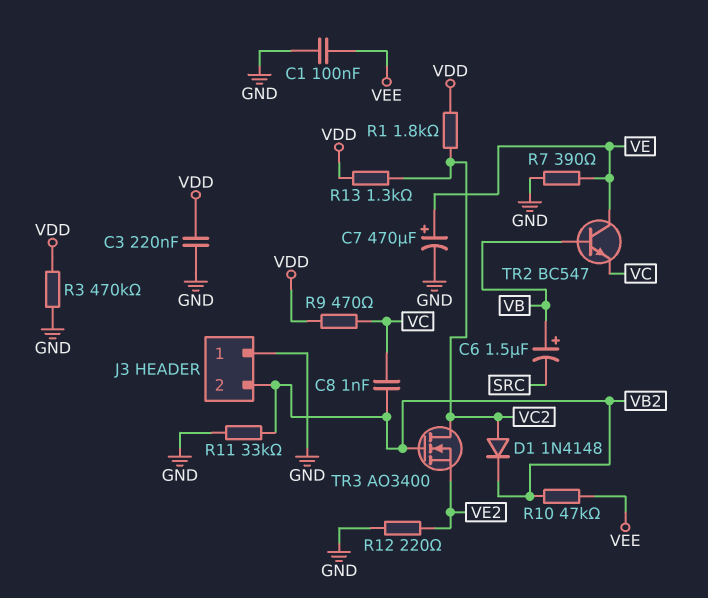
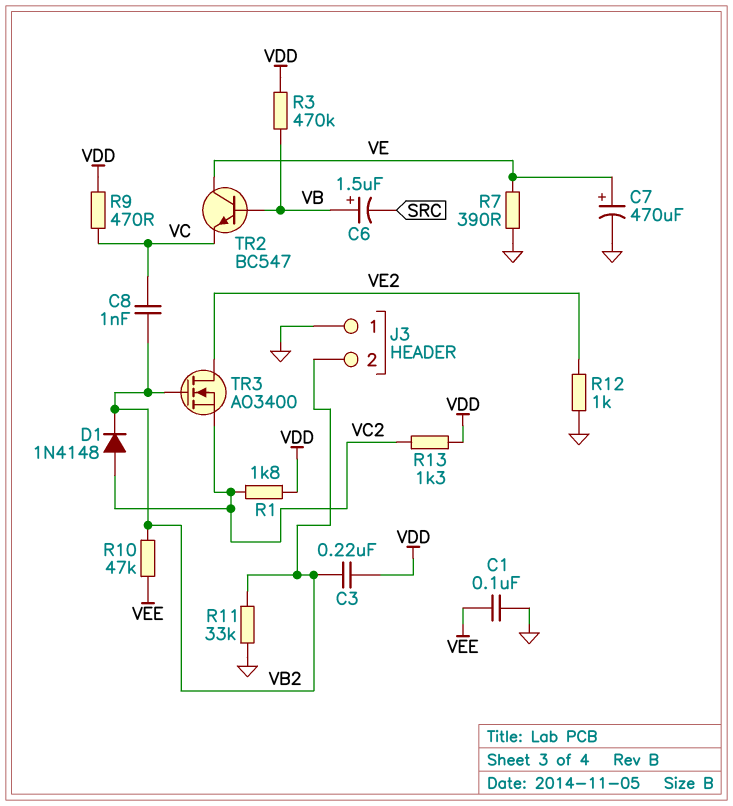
C3: 220nF (GND, VDD) -> 220nF (VB2, VDD)
R3: 470k (GND, VDD) -> 470k (VB, VDD)
R12: 220 (GND, VE2) -> 1k (GND, VE2)
TR3: NMOS AO3400 (G VB2, D VC2, S VE2) -> NMOS AO3400 (G VB2, D VE2, S VC2)

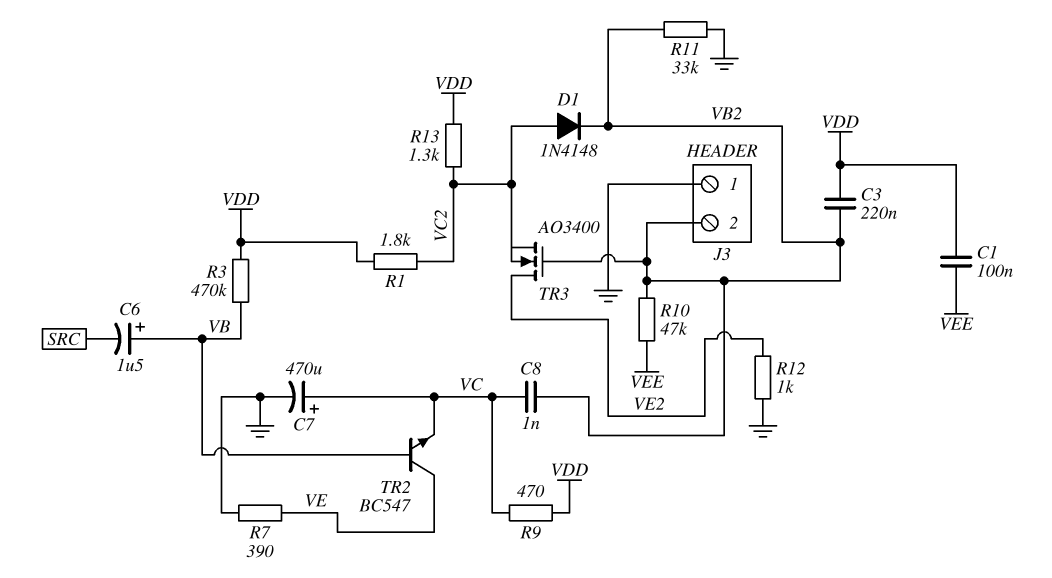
C1: 100nF (GND, VEE) -> 100nF (VDD, VEE)
C7: 470uF (plus VE, minus GND) -> 470uF (plus VC, minus GND)

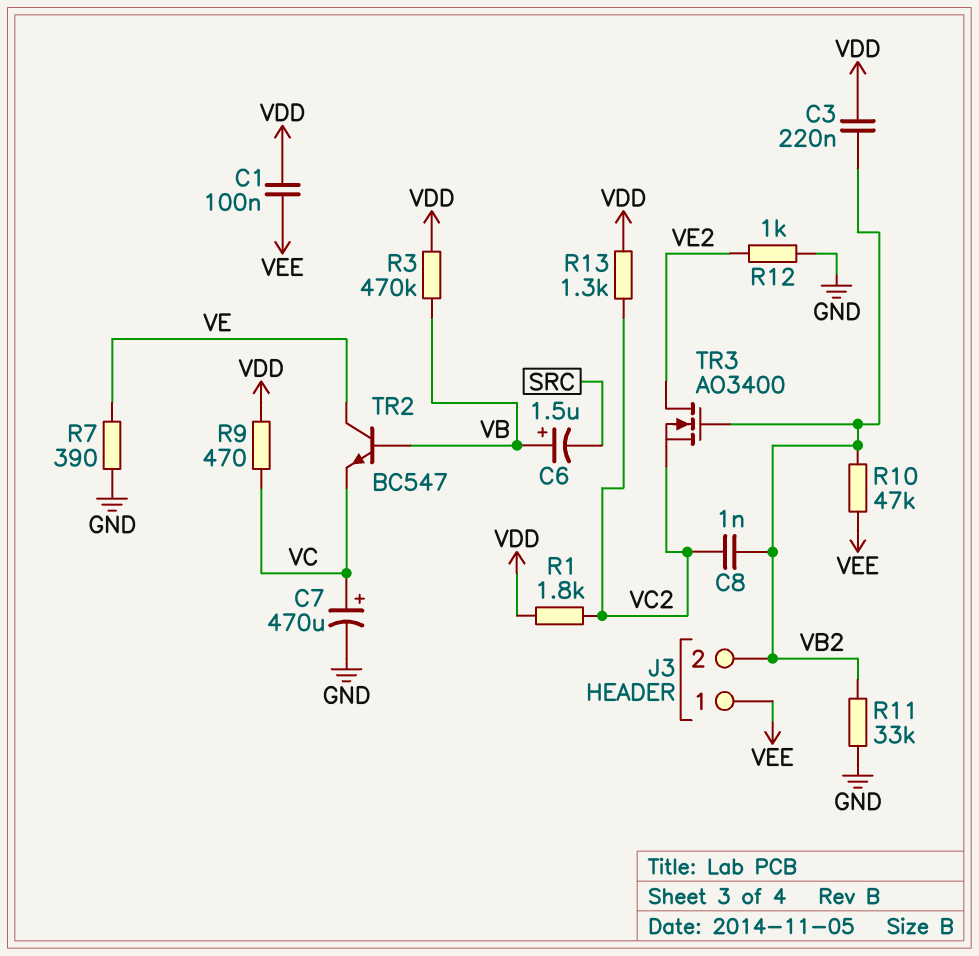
C8: 1nF (VB2, VC) -> 1nF (VB2, VC2)
D1: diode 1N4148 (A VC2, K VB2) -> none
J3 pin 1: GND -> VEE

